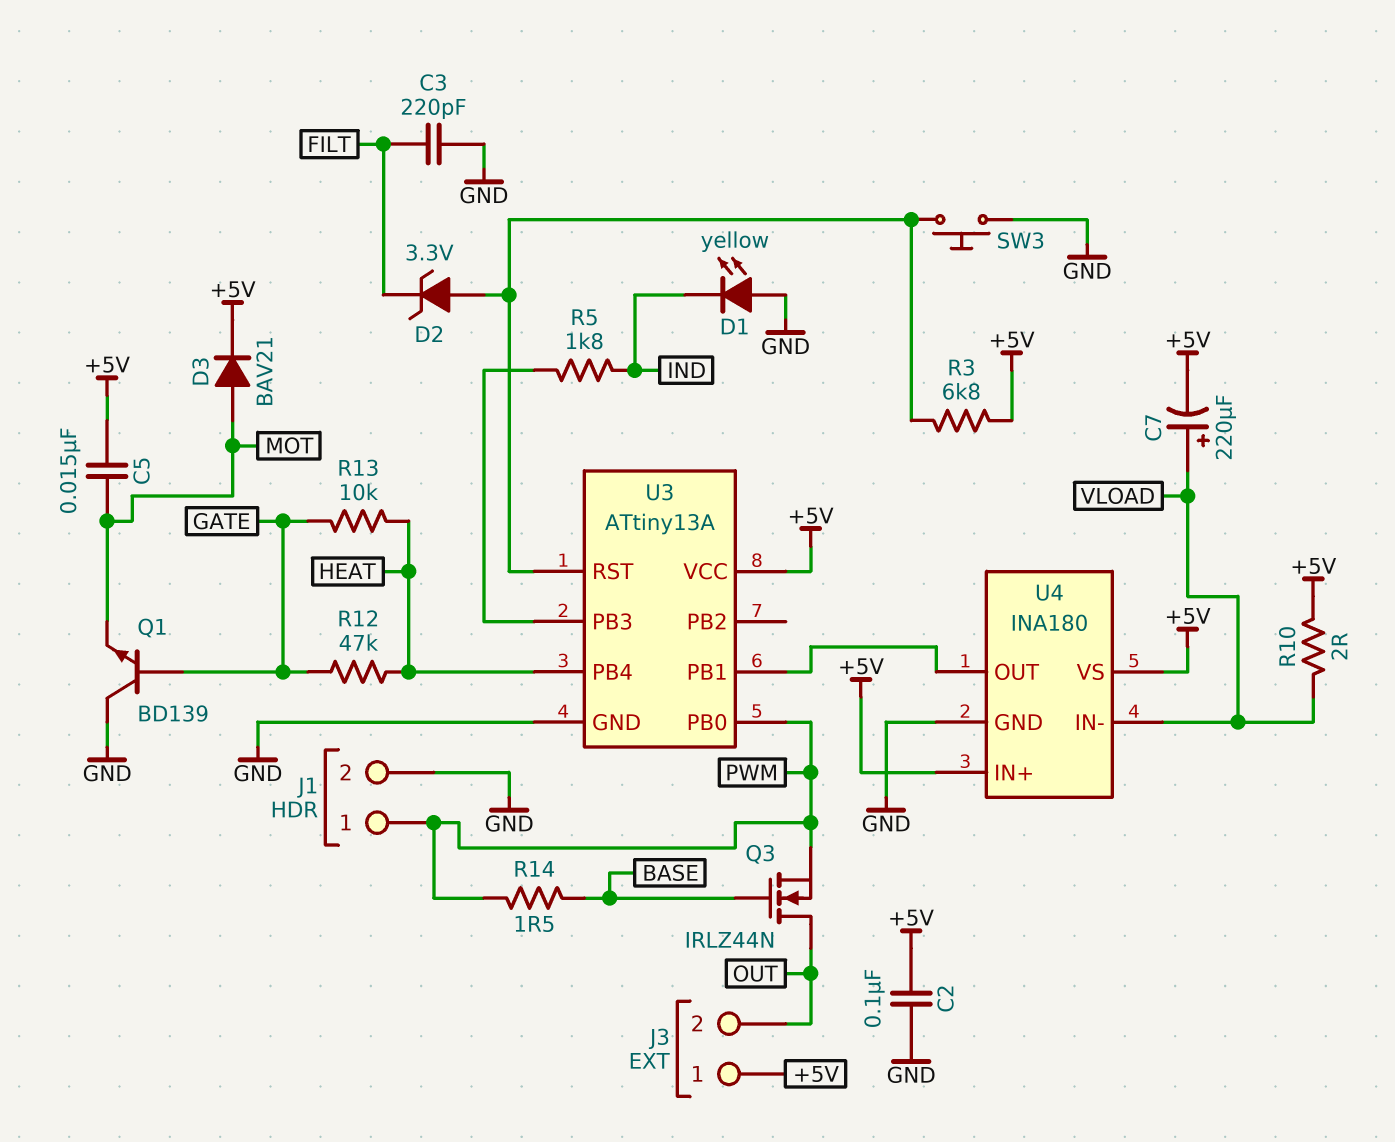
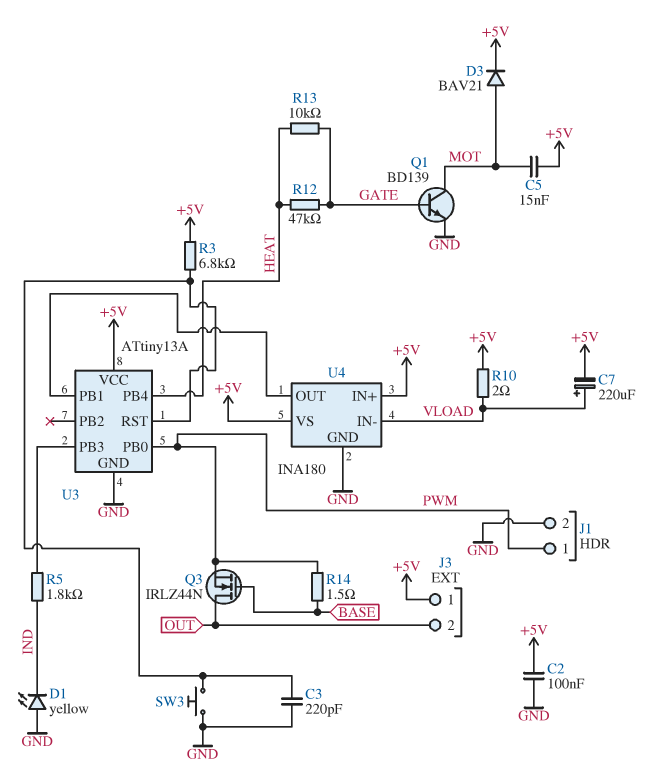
C3: 220pF (FILT, GND) -> 220pF (GND, U3/RST)
D2: zener 3.3V (A U3/RST, K FILT) -> none
Q1: NPN BD139 (B GATE, C GND, E MOT) -> NPN BD139 (B GATE, C MOT, E GND)

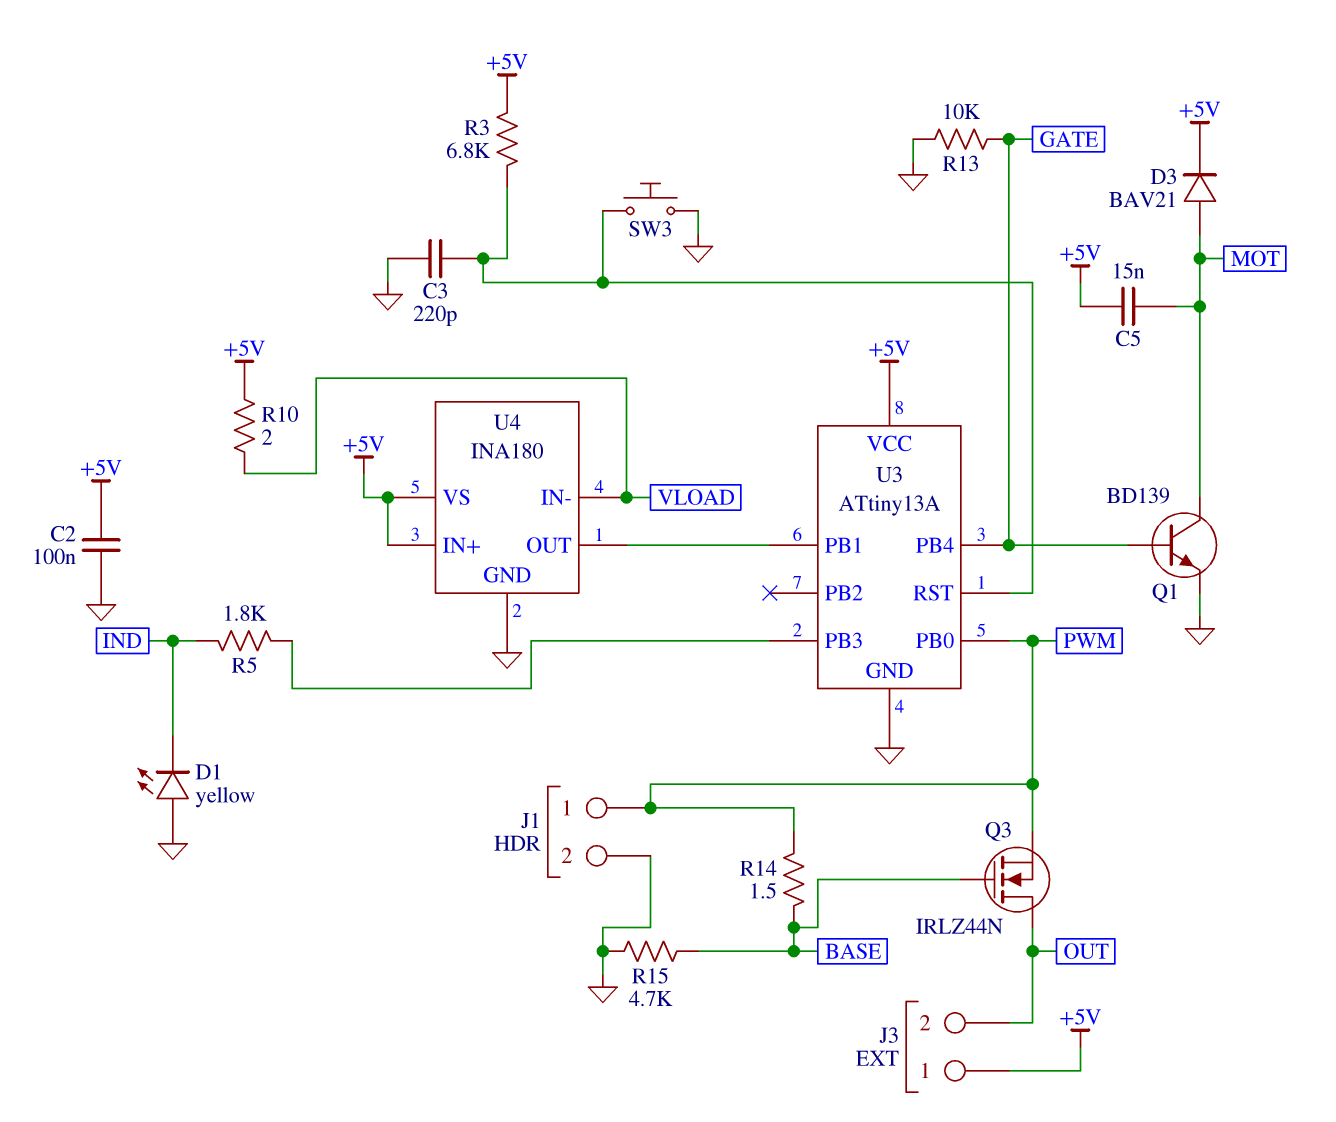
C7: 220uF (plus VLOAD, minus +5V) -> none
R12: 47k (GATE, HEAT) -> none
R13: 10k (GATE, HEAT) -> 10k (GATE, GND)
R15: none -> 4.7k (BASE, GND)
U3 pin PB4: HEAT -> GATE

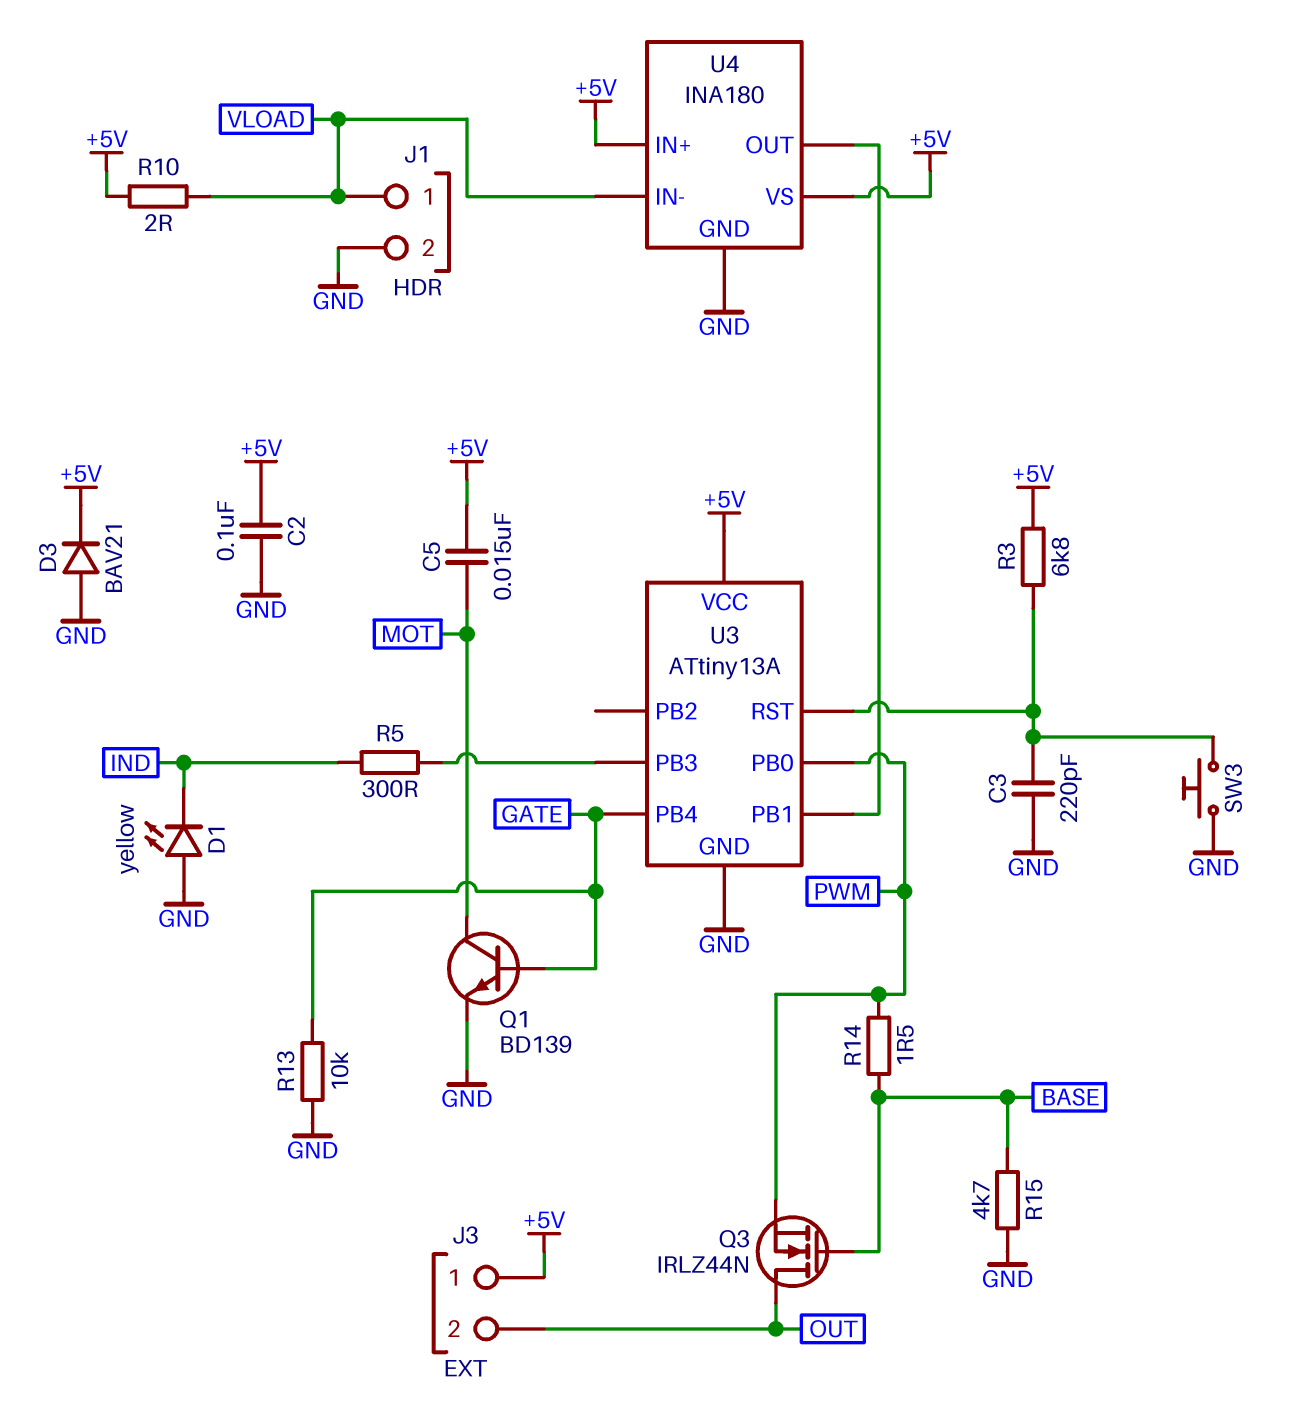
D3: diode BAV21 (A MOT, K +5V) -> diode BAV21 (A GND, K +5V)
J1 pin 1: PWM -> VLOAD
R5: 1.8k (IND, U3/PB3) -> 300 (IND, U3/PB3)

